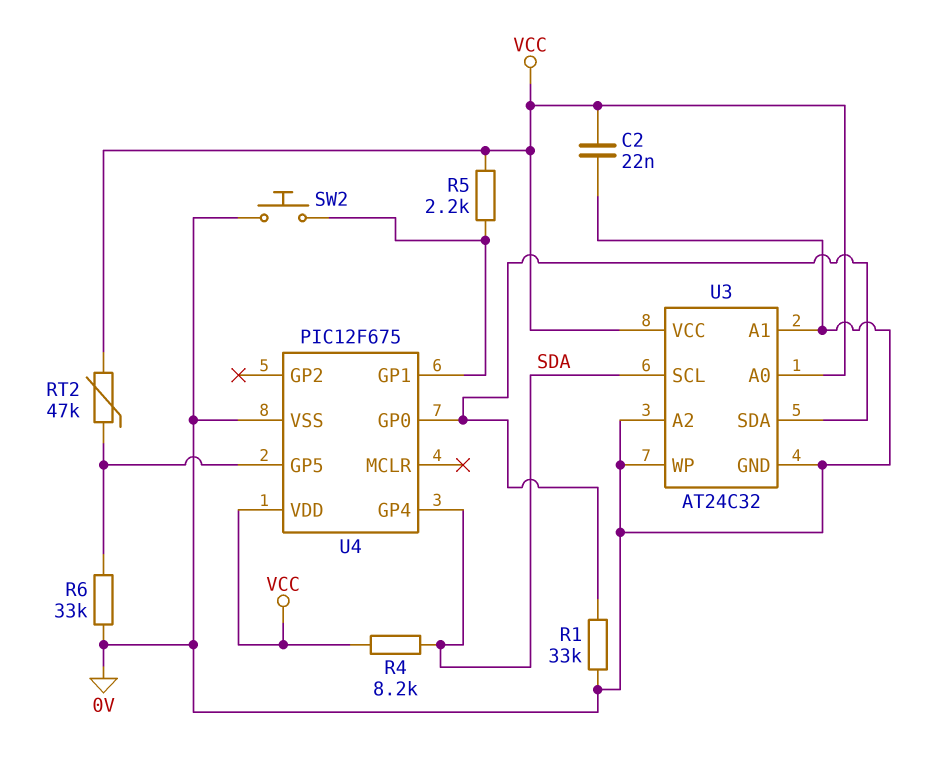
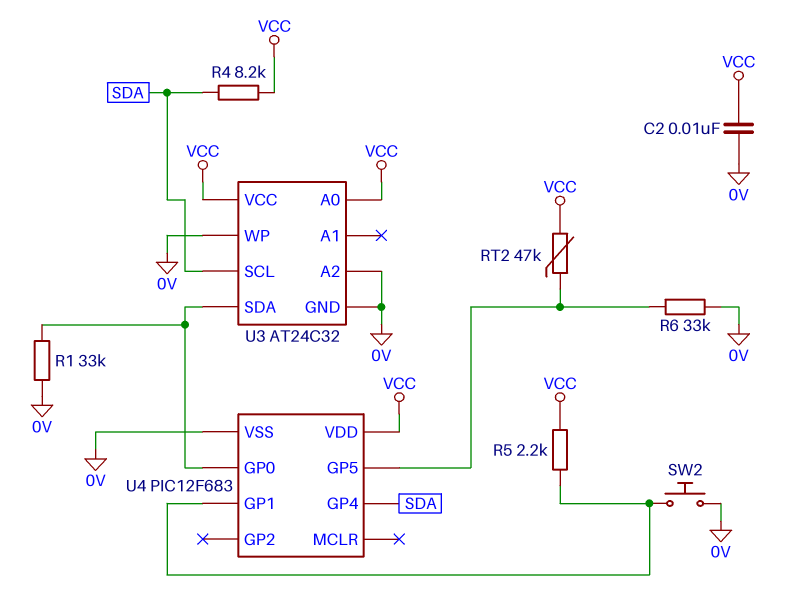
C2: 22nF (0V, VCC) -> 10nF (0V, VCC)
U3 pin A1: 0V -> none
U4: PIC12F675 -> PIC12F683

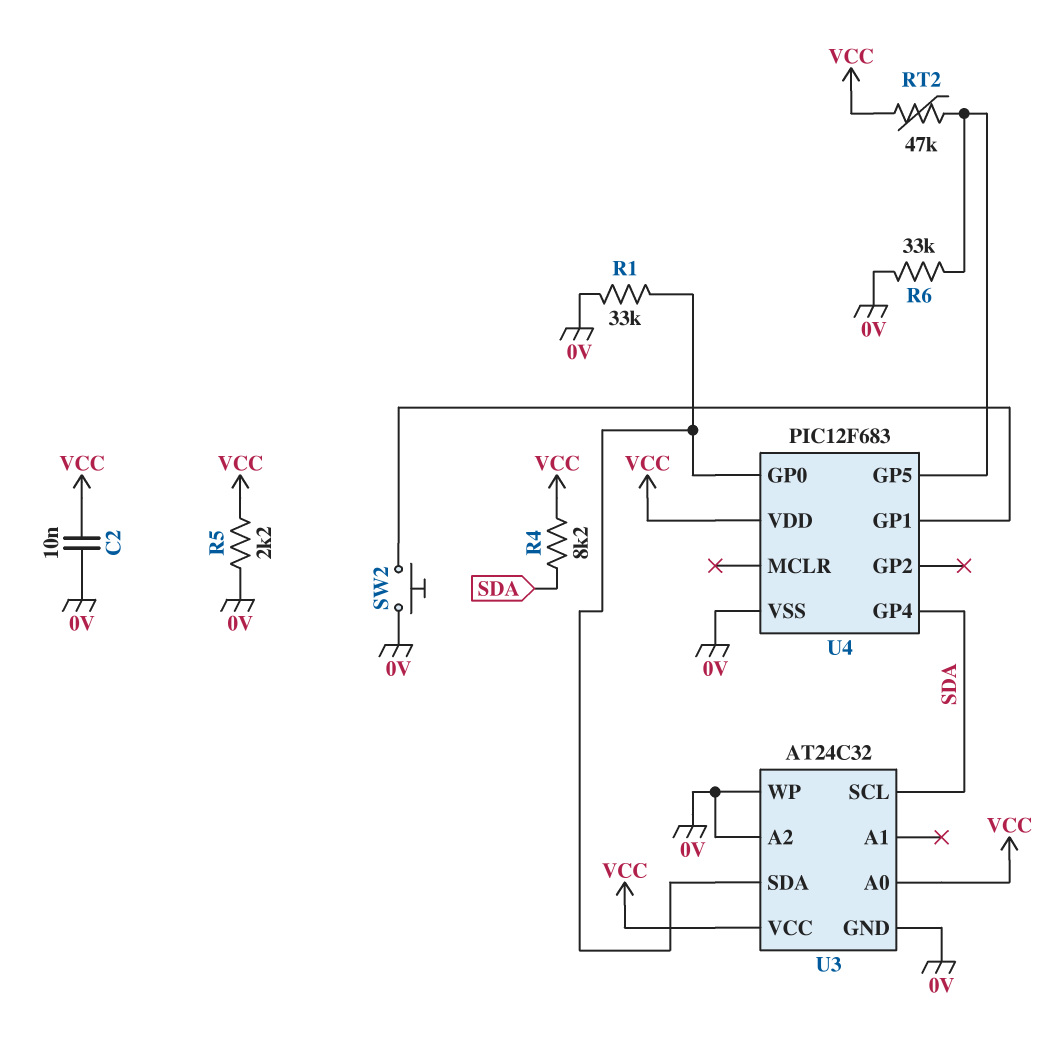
R5: 2.2k (U4/GP1, VCC) -> 2.2k (0V, VCC)

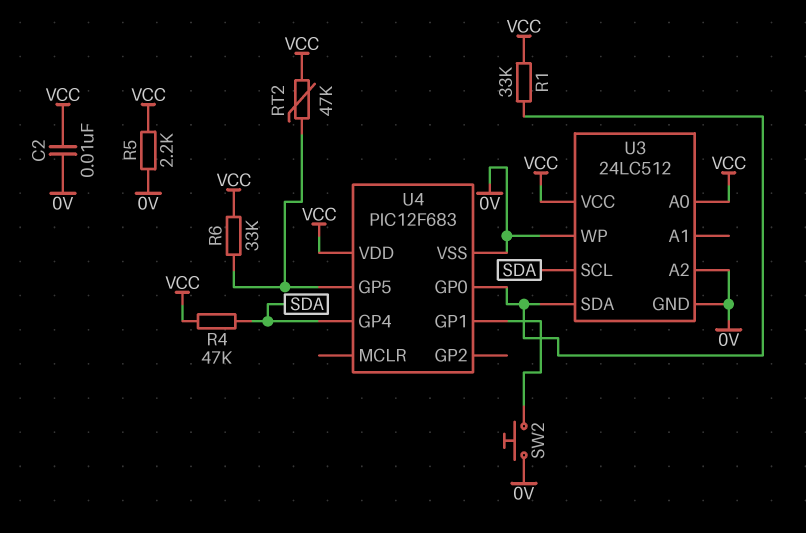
R1: 33k (0V, U3/SDA) -> 33k (U3/SDA, VCC)
R4: 8.2k (SDA, VCC) -> 47k (SDA, VCC)
R6: 33k (0V, U4/GP5) -> 33k (U4/GP5, VCC)
U3: AT24C32 -> 24LC512

